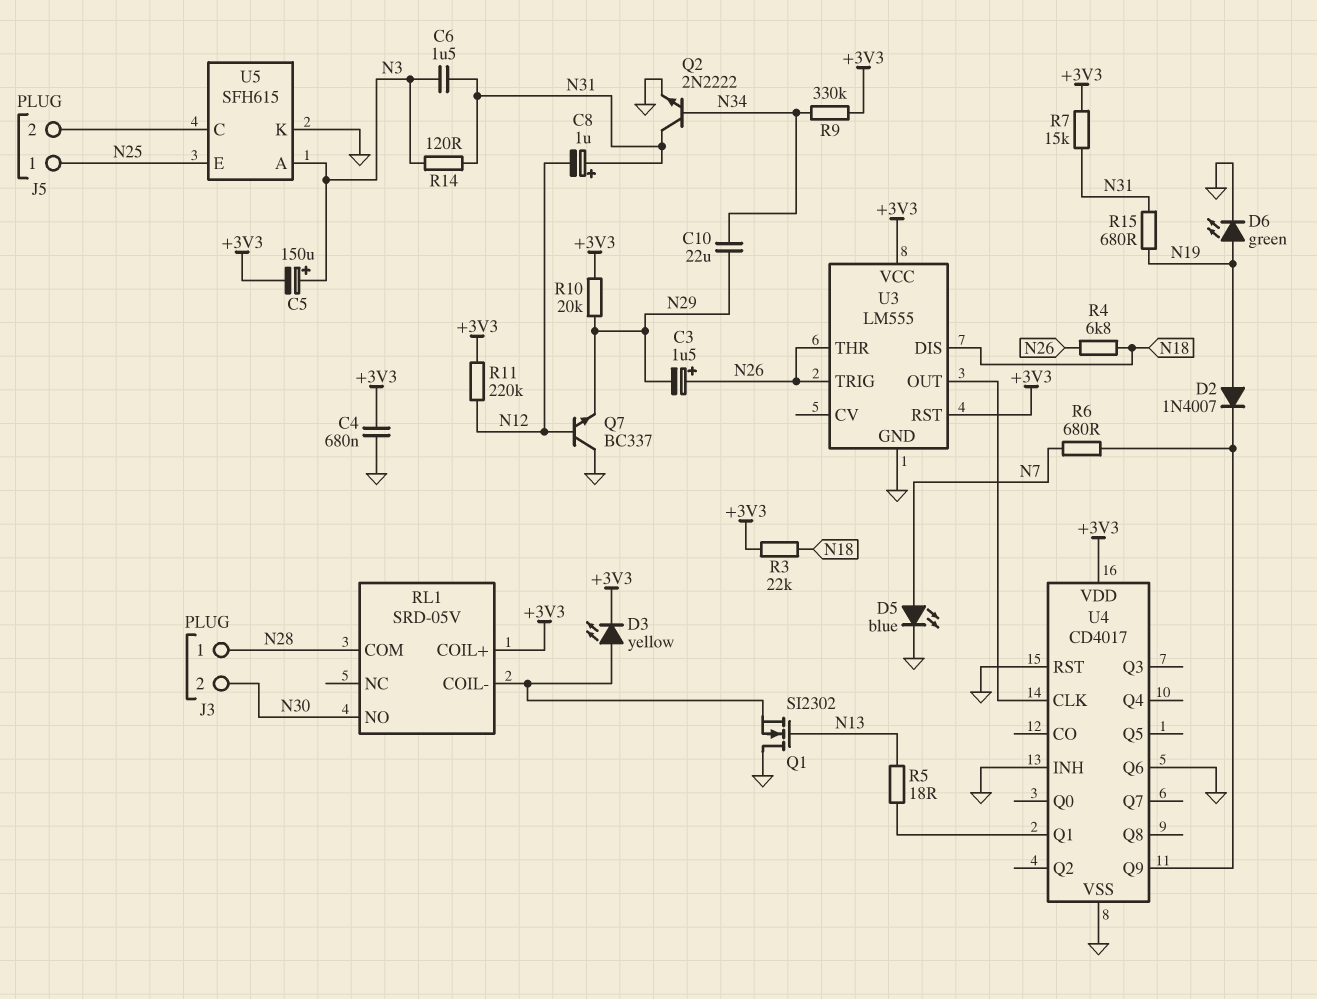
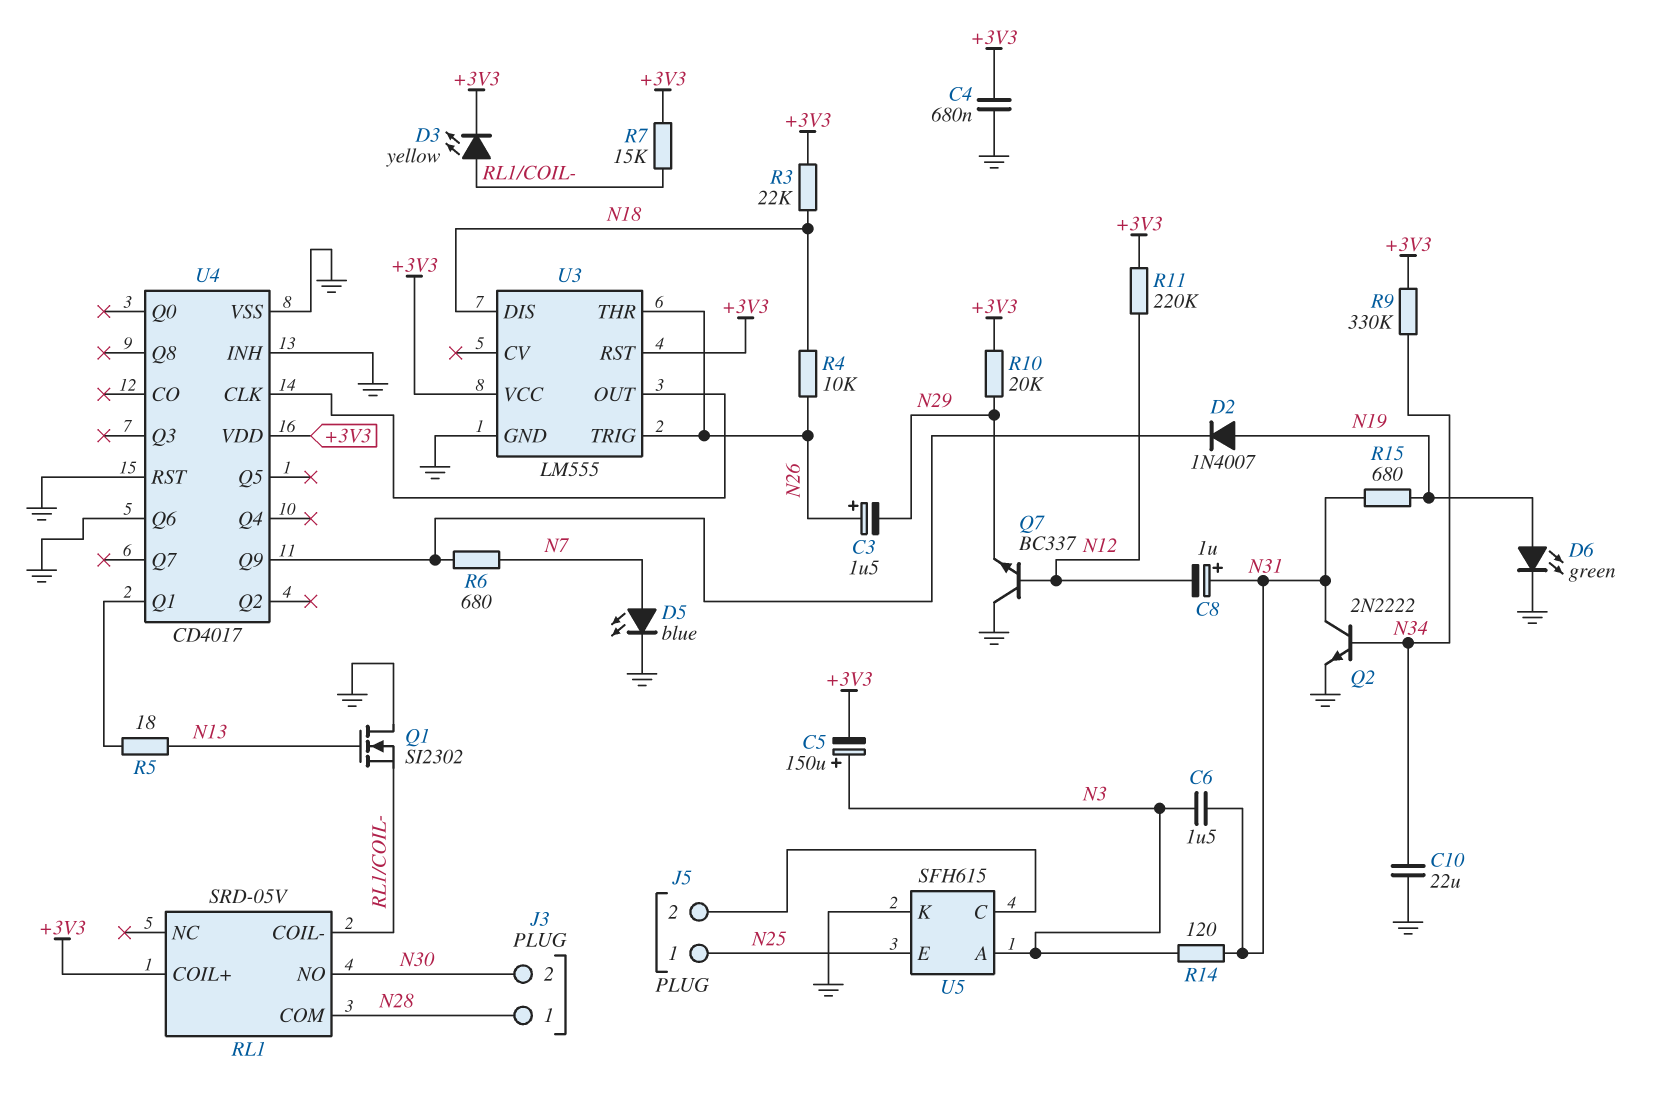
C10: 22uF (N29, N34) -> 22uF (GND, N34)
R4: 6.8k (N18, N26) -> 10k (N18, N26)
R7: 15k (+3V3, N31) -> 15k (+3V3, RL1/COIL-)

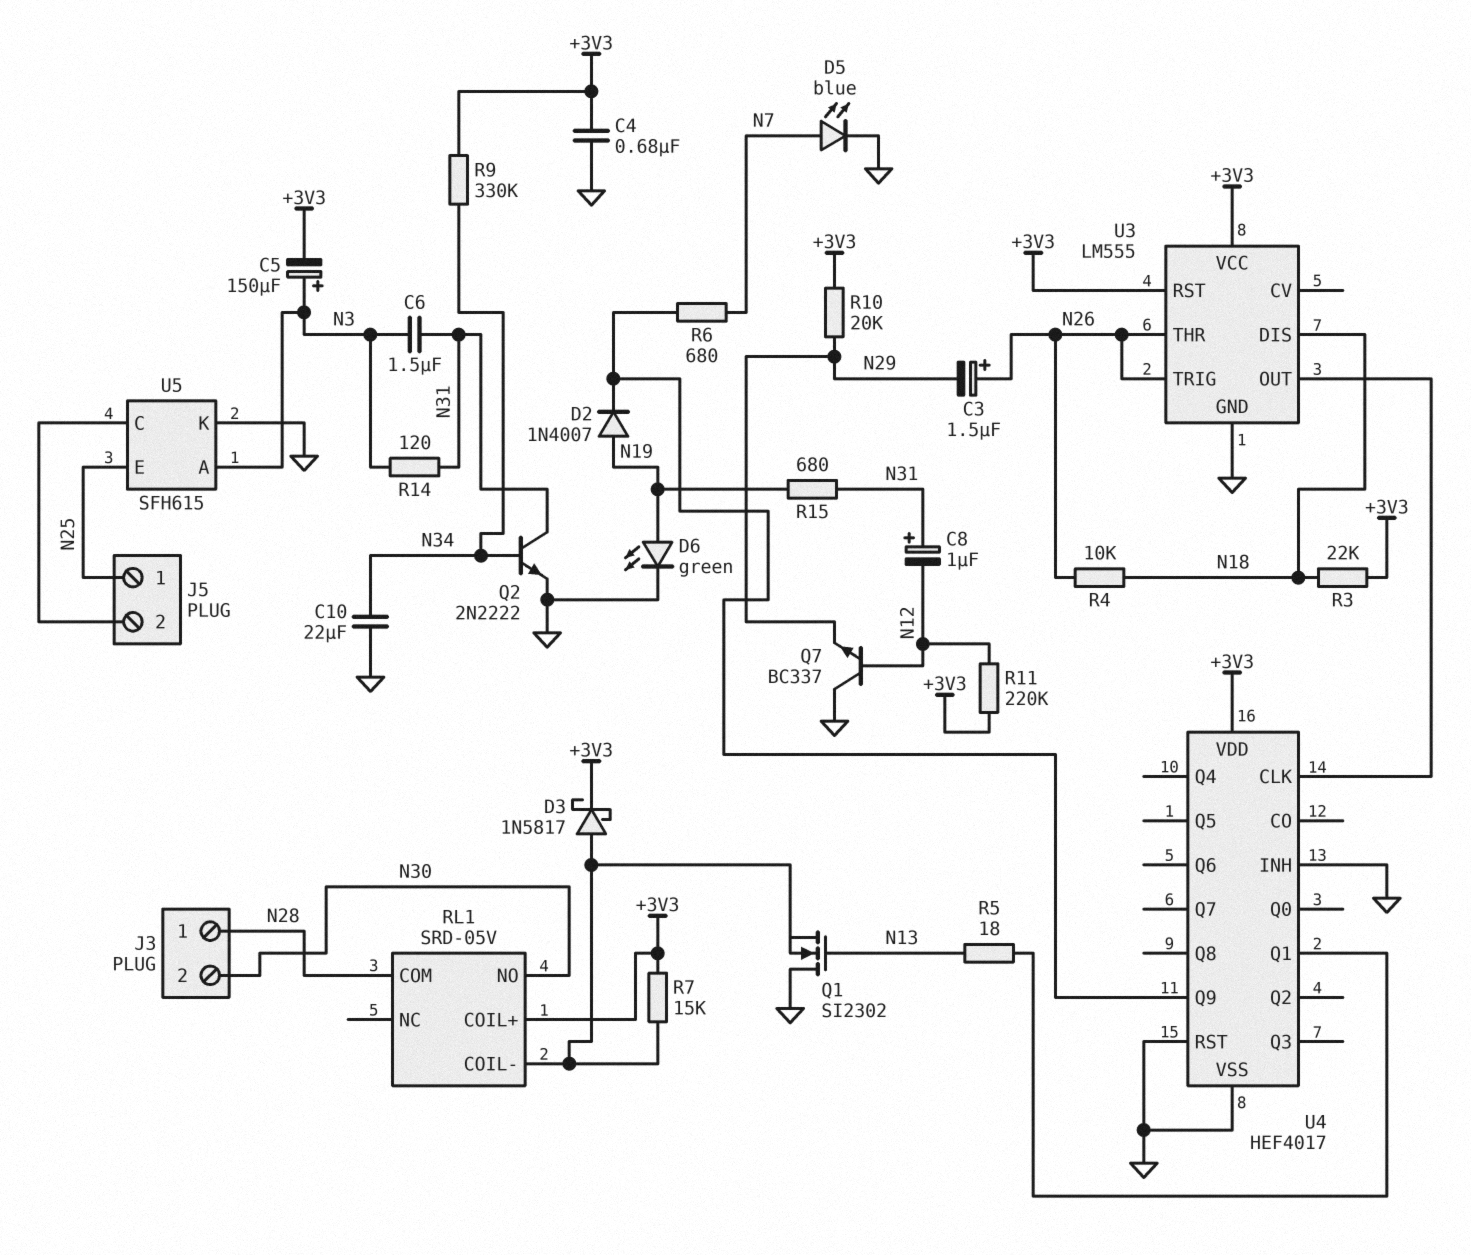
D3: LED yellow (A RL1/COIL-, K +3V3) -> schottky 1N5817 (A RL1/COIL-, K +3V3)
U4: CD4017 -> HEF4017
U4 pin Q6: GND -> none

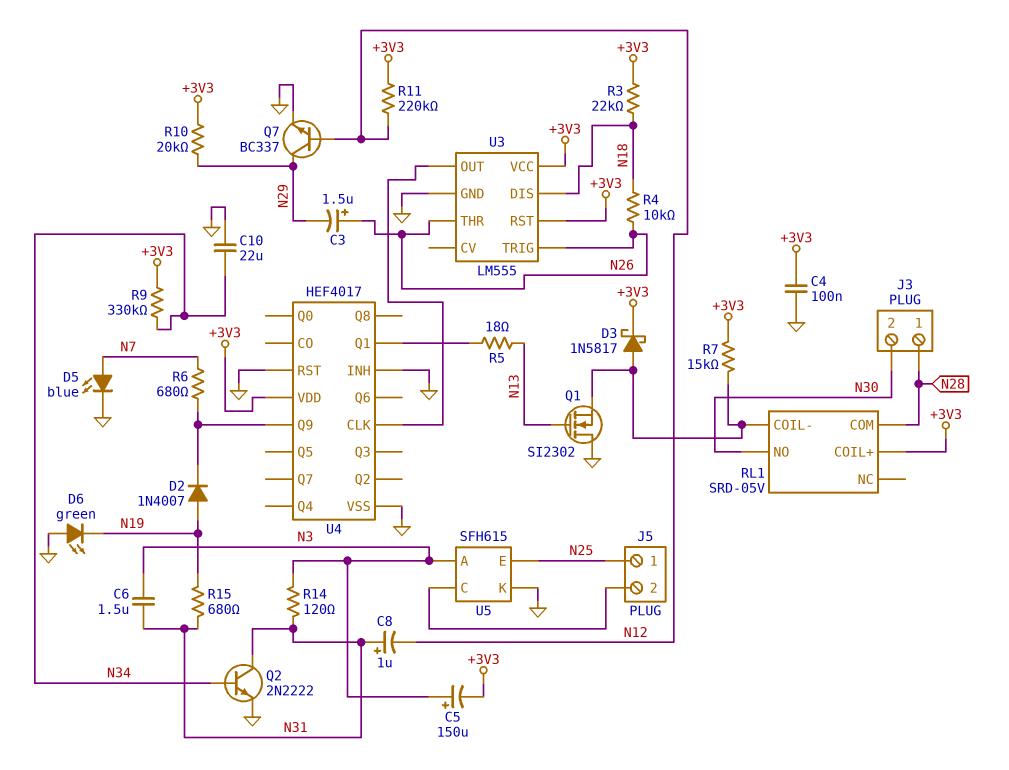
C4: 680nF (+3V3, GND) -> 100nF (+3V3, GND)
D6: LED green (A N19, K GND) -> LED green (A GND, K N19)
Q7: NPN BC337 (B N12, C GND, E N29) -> NPN BC337 (B N12, C N29, E GND)

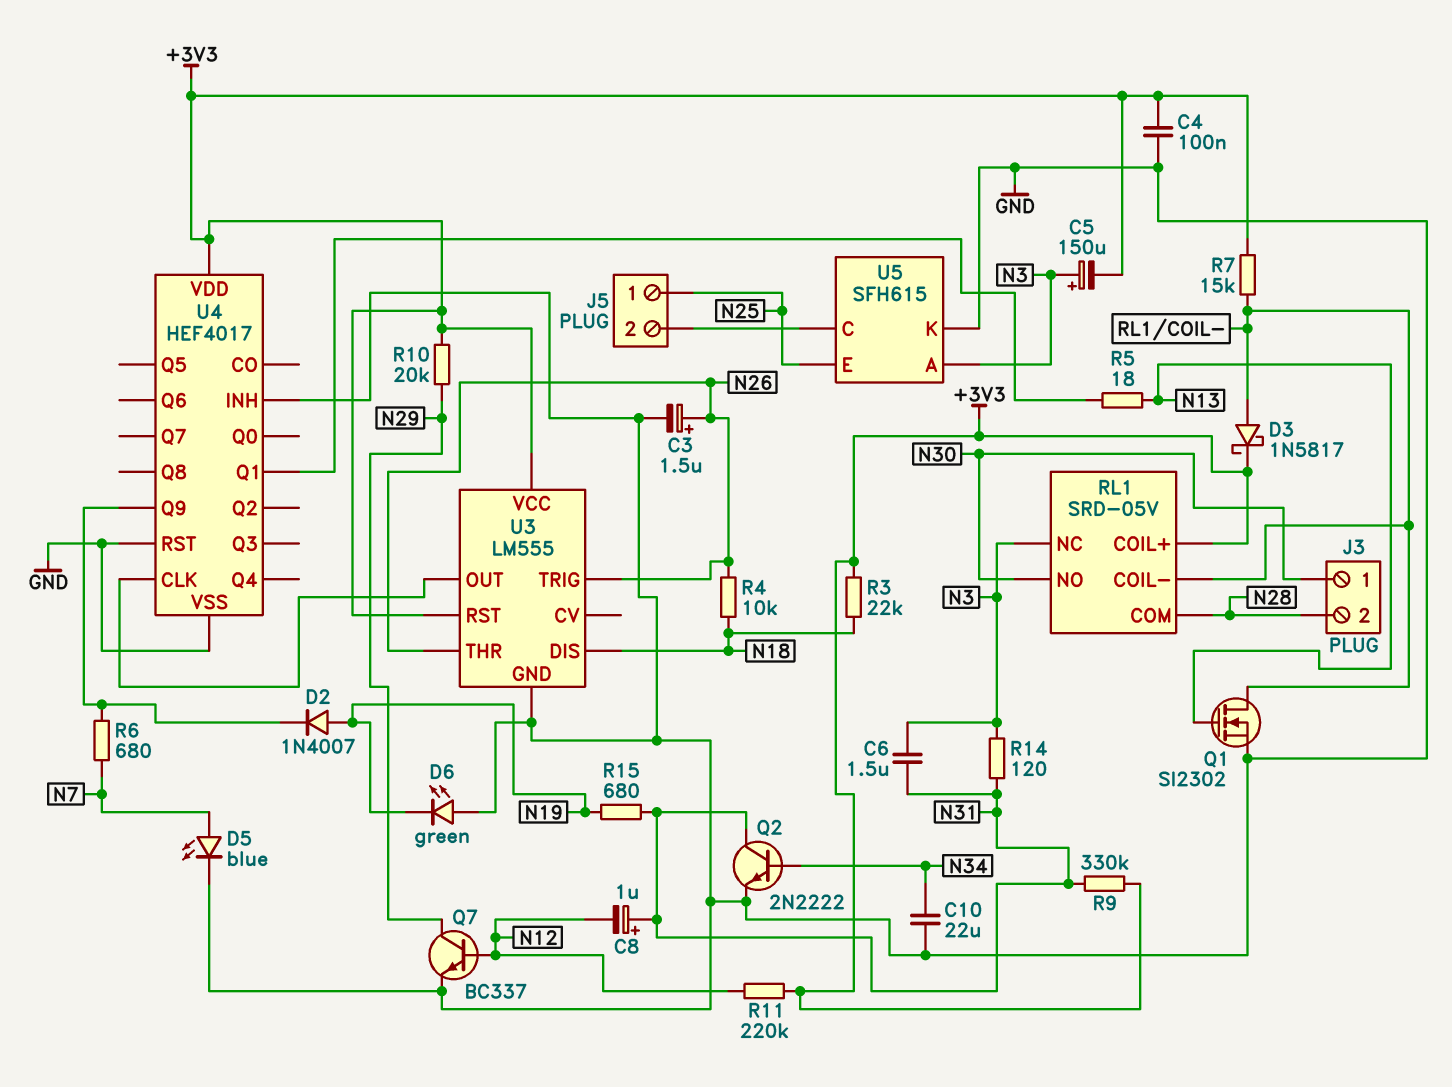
C3: 1.5uF (plus N26, minus N29) -> 1.5uF (plus N26, minus GND)
J3 pin 1: N28 -> N30
J3 pin 2: N30 -> N28
Q1: NMOS SI2302 (G N13, D GND, S RL1/COIL-) -> NMOS SI2302 (G N13, D RL1/COIL-, S GND)
R9: 330k (+3V3, N34) -> 330k (+3V3, N31)
RL1 pin NC: none -> N3

